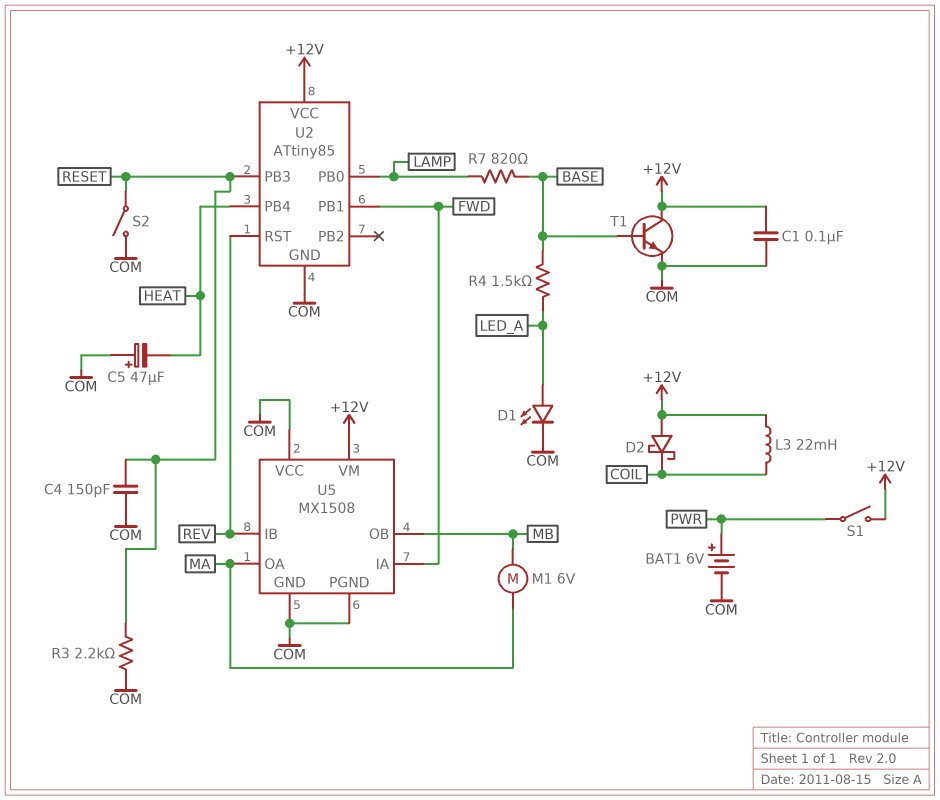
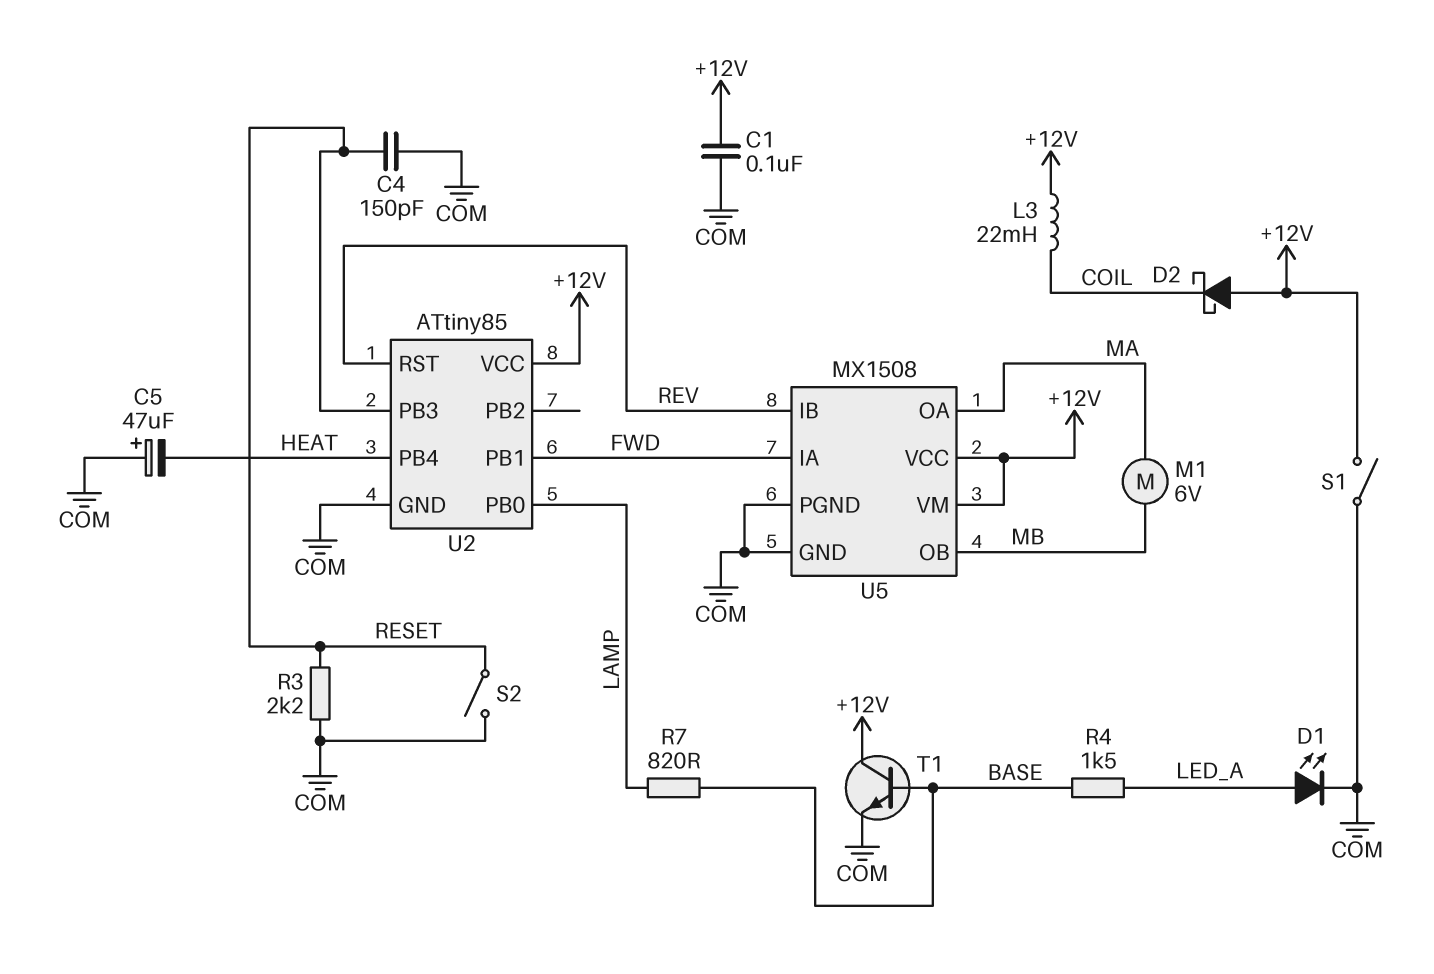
BAT1: 6V (plus PWR, minus COM) -> none
S1: switch (+12V, PWR) -> switch (+12V, COM)
U5 pin VCC: COM -> +12V

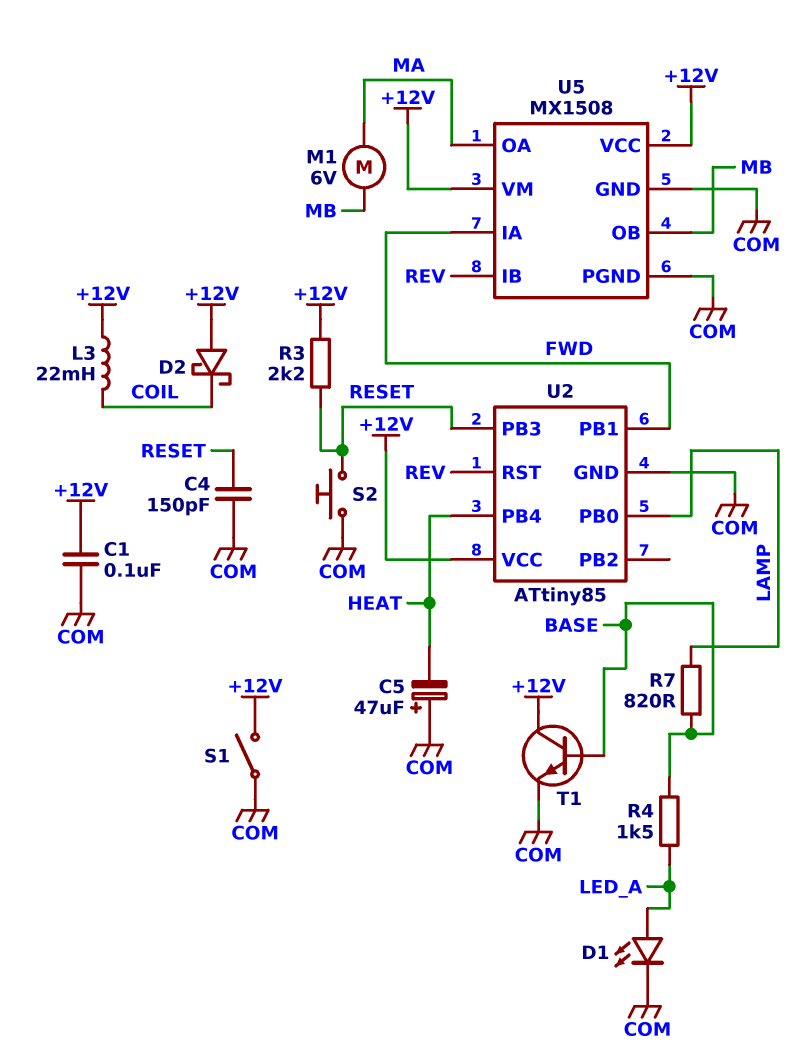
R3: 2.2k (COM, RESET) -> 2.2k (+12V, RESET)
S2: switch (COM, RESET) -> button (COM, RESET)

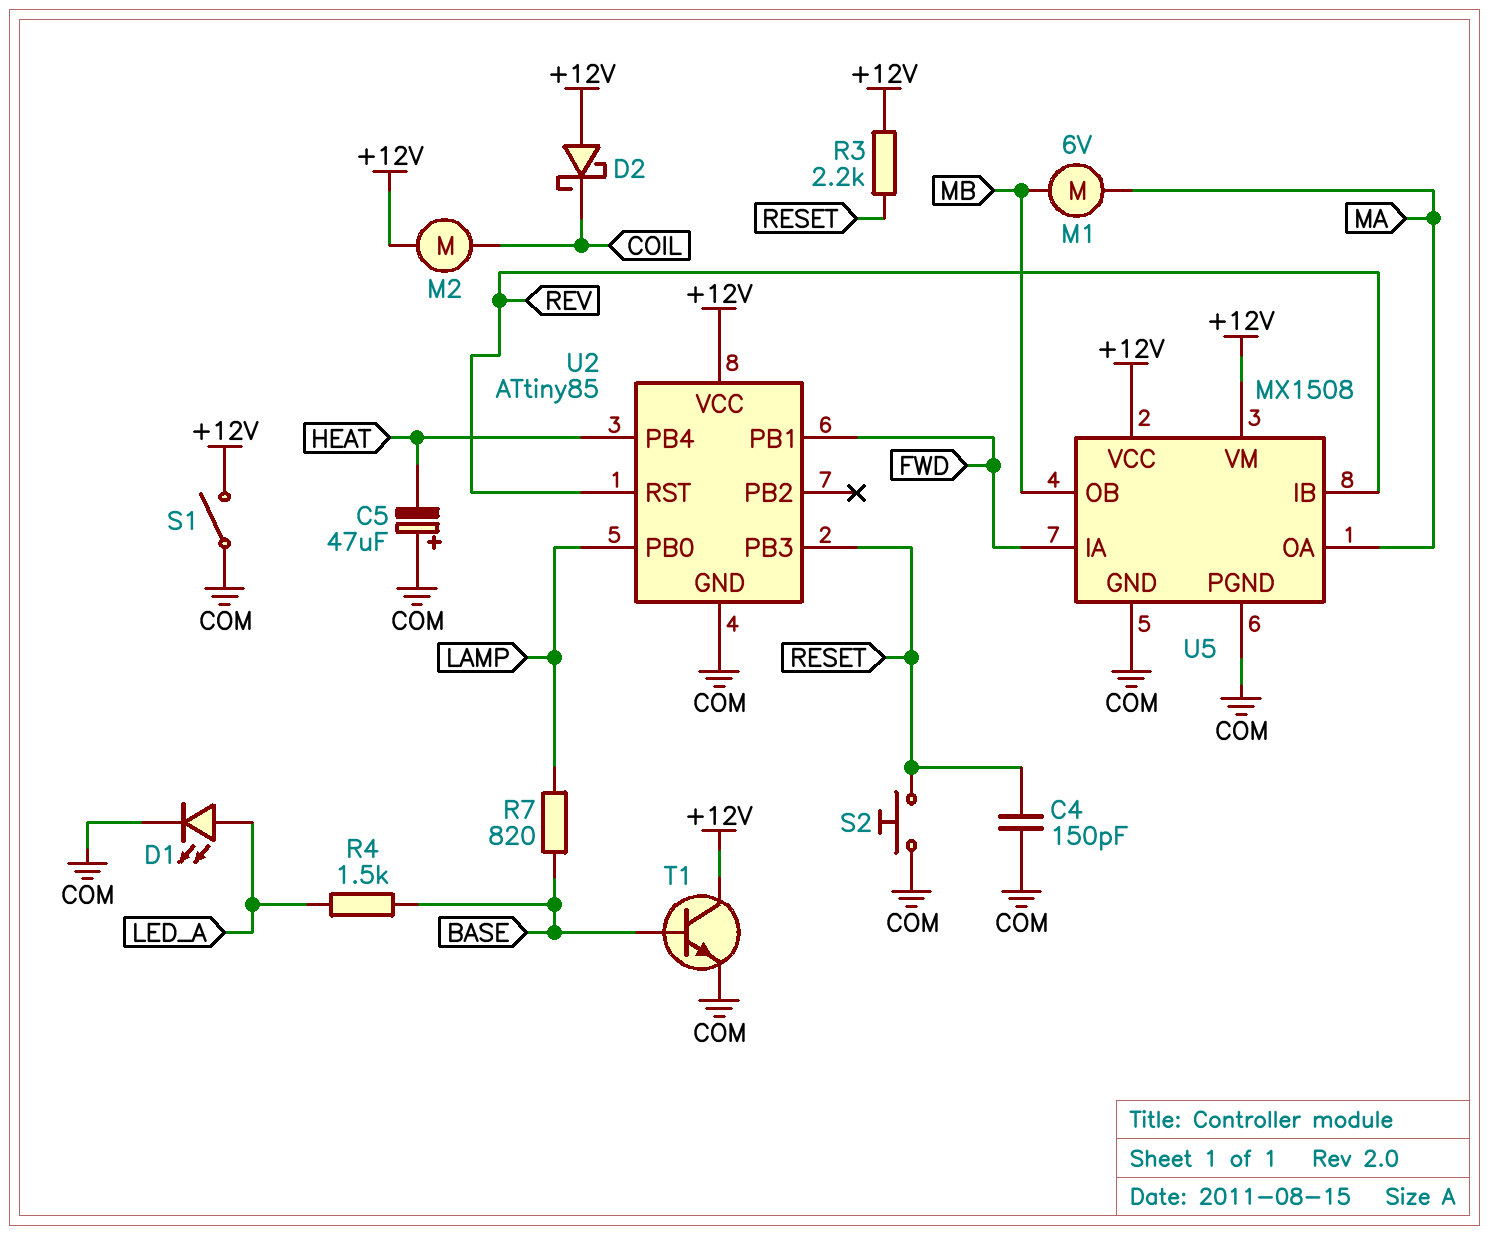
C1: 100nF (+12V, COM) -> none
L3: 22mH (+12V, COIL) -> none
M2: none -> motor (+12V, COIL)

